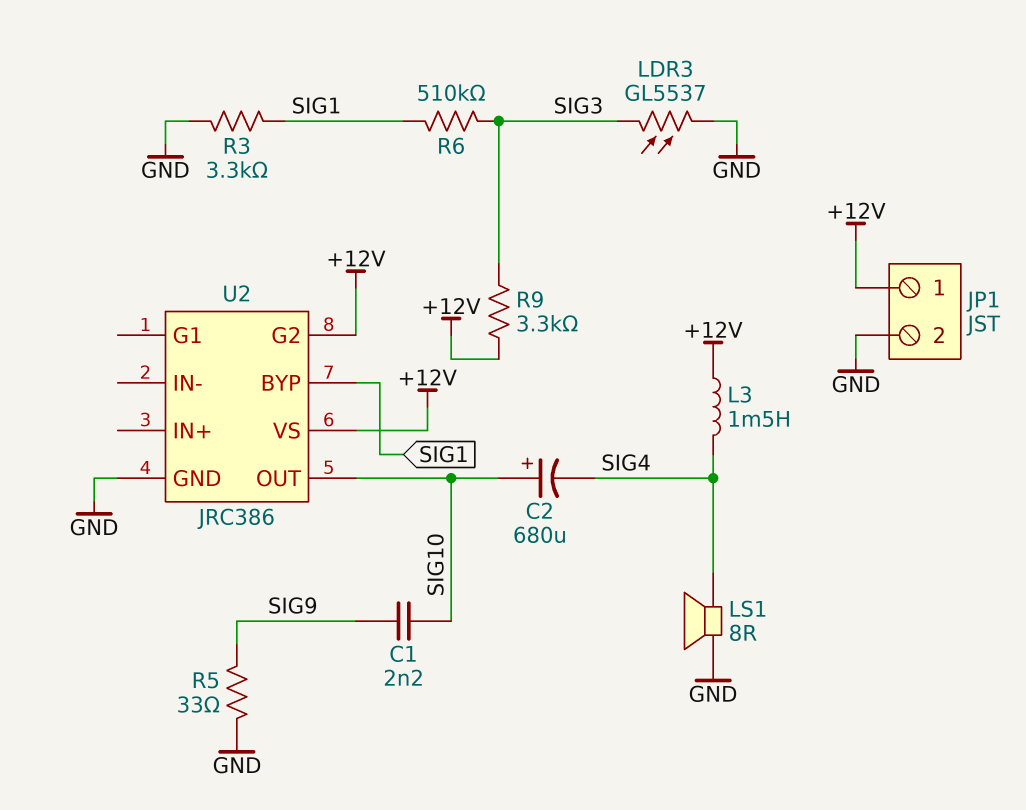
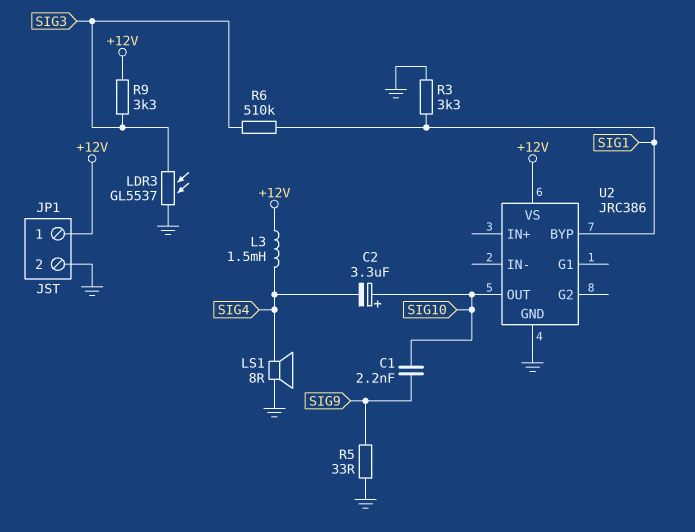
C2: 680uF (plus SIG10, minus SIG4) -> 3.3uF (plus SIG10, minus SIG4)
U2 pin G2: +12V -> none

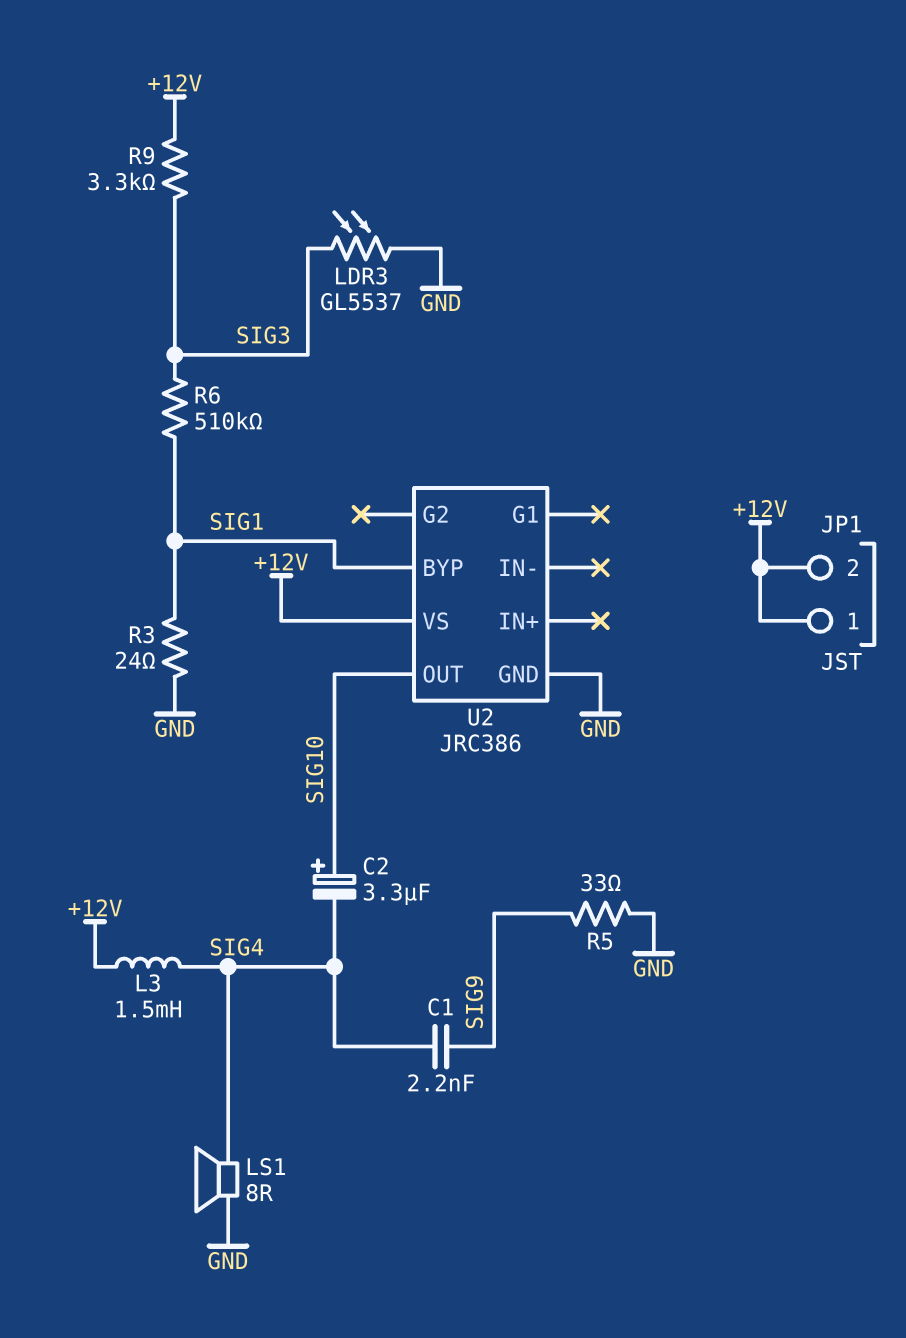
C1: 2.2nF (SIG9, SIG10) -> 2.2nF (SIG4, SIG9)
JP1 pin 2: GND -> +12V
R3: 3.3k (GND, SIG1) -> 24 (GND, SIG1)

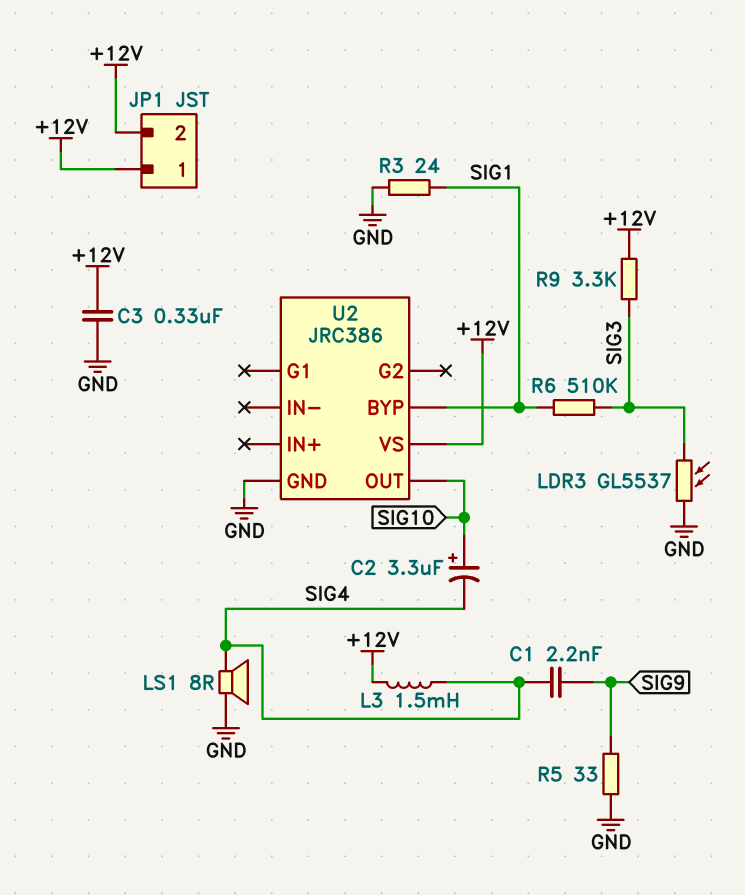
C3: none -> 330nF (+12V, GND)

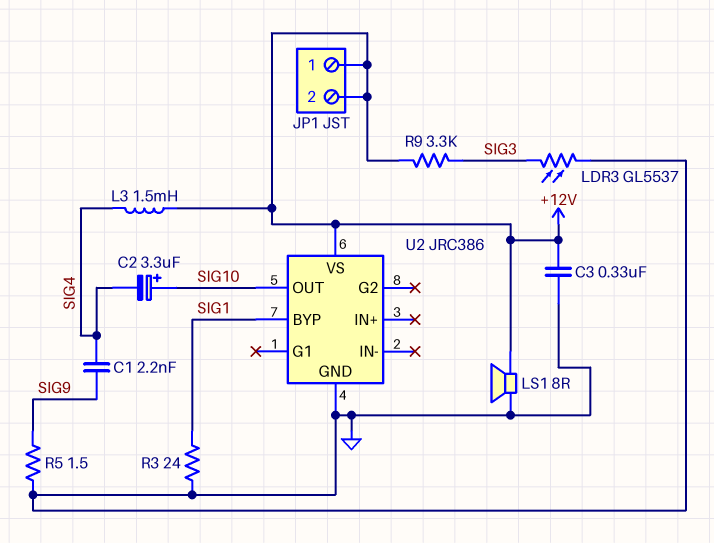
LS1: speaker 8R (GND, SIG4) -> speaker 8R (+12V, GND)
R5: 33 (GND, SIG9) -> 1.5 (GND, SIG9)
R6: 510k (SIG1, SIG3) -> none

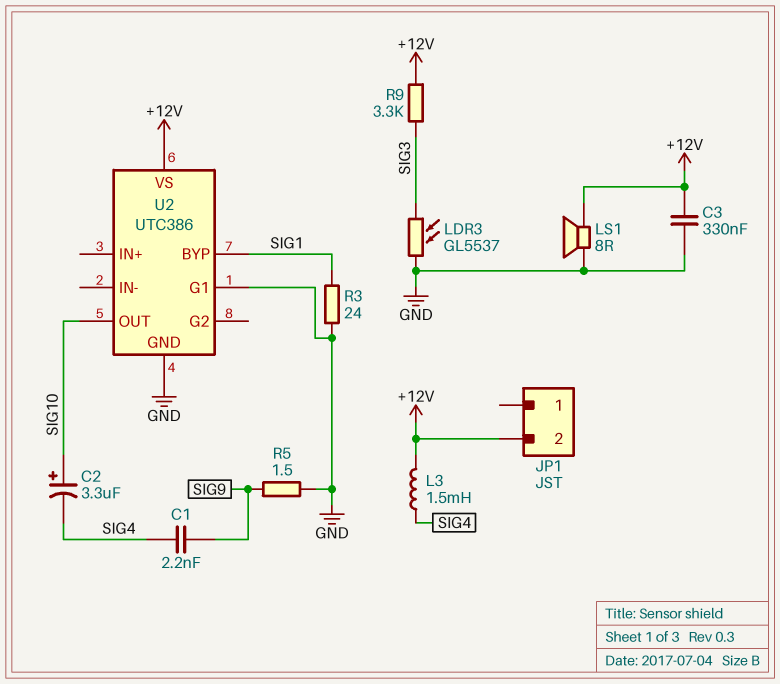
JP1 pin 1: +12V -> none
U2: JRC386 -> UTC386
U2 pin G1: none -> GND

